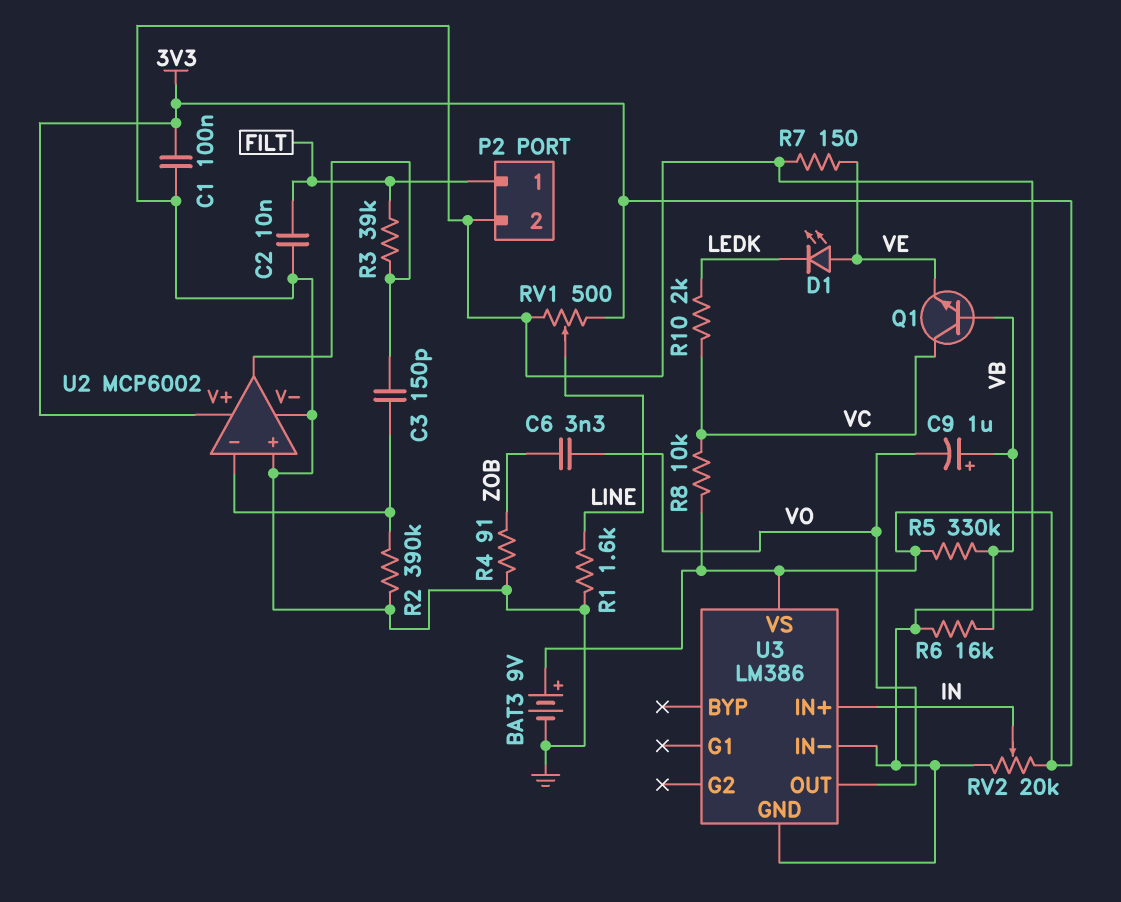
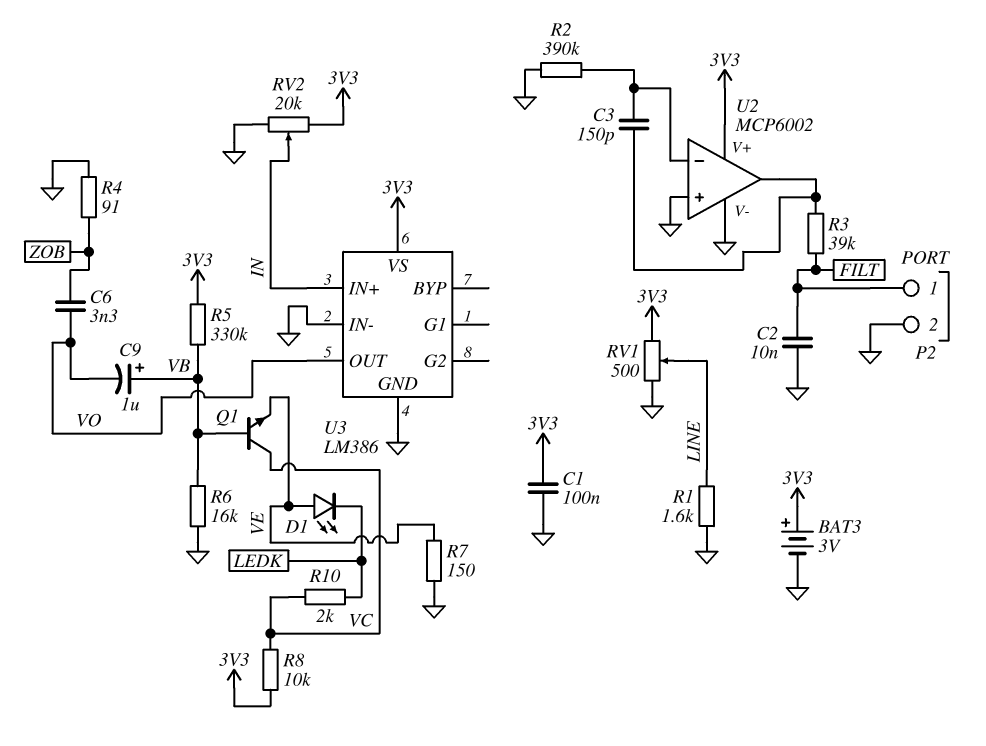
BAT3: 9V (plus 3V3, minus GND) -> 3V (plus 3V3, minus GND)

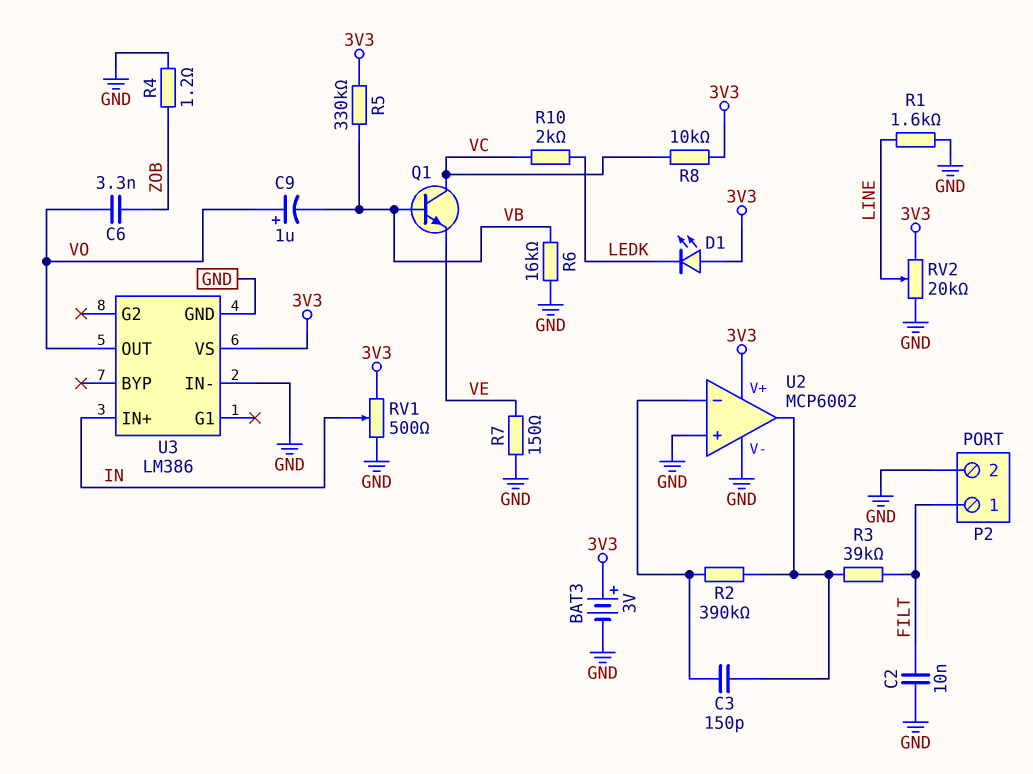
C1: 100nF (3V3, GND) -> none
C9: 1uF (plus VB, minus VO) -> 1uF (plus VO, minus VB)
D1: LED (A VE, K LEDK) -> LED (A 3V3, K LEDK)
R2: 390k (GND, U2/in-) -> 390k (U2/in-, U2/out)
R4: 91 (GND, ZOB) -> 1.2 (GND, ZOB)
RV1: 500 (3V3, GND, wiper LINE) -> 500 (3V3, GND, wiper IN)
RV2: 20k (3V3, GND, wiper IN) -> 20k (3V3, GND, wiper LINE)

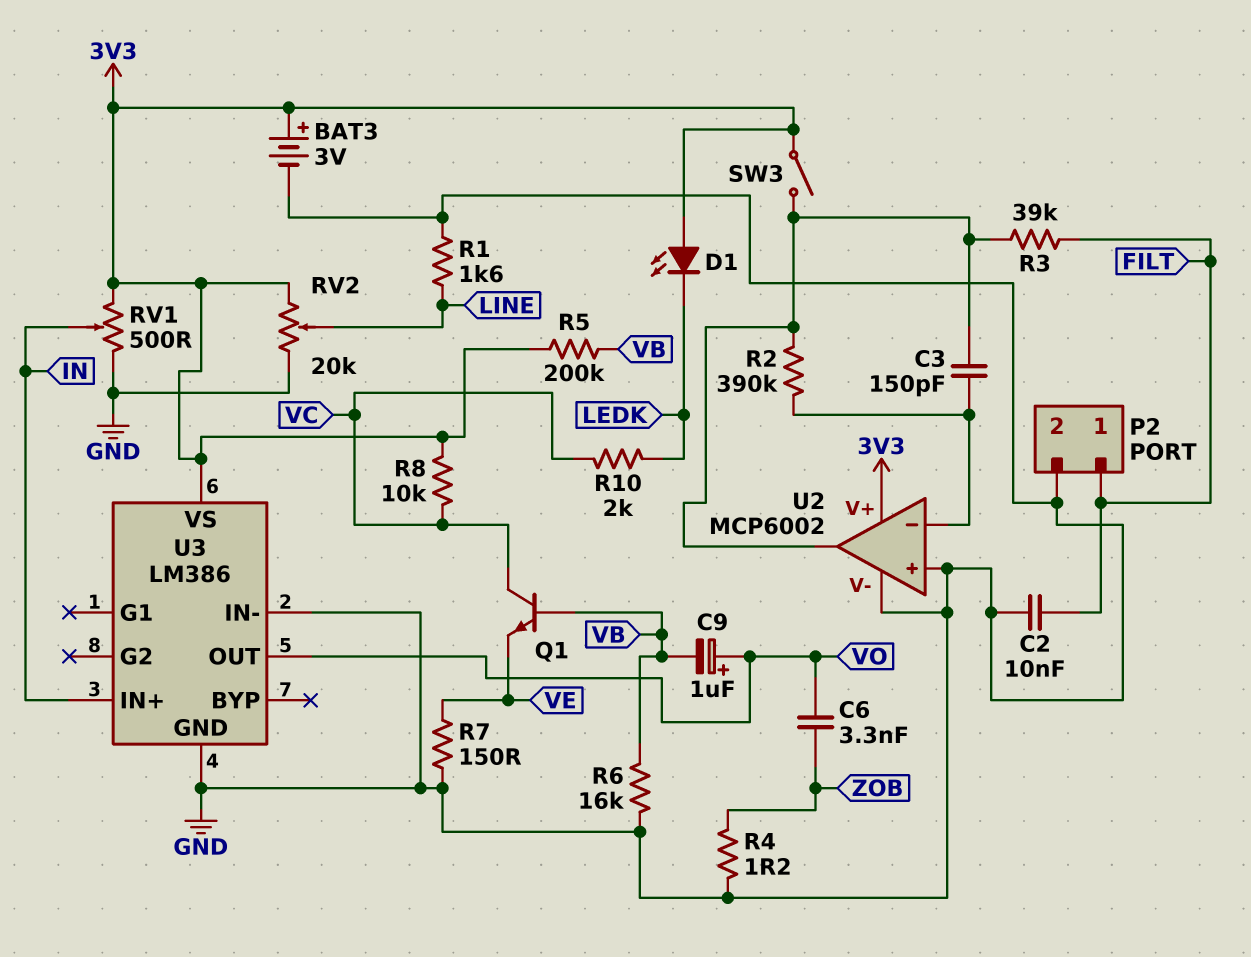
R5: 330k (3V3, VB) -> 200k (3V3, VB)
SW3: none -> switch (3V3, U2/out)

